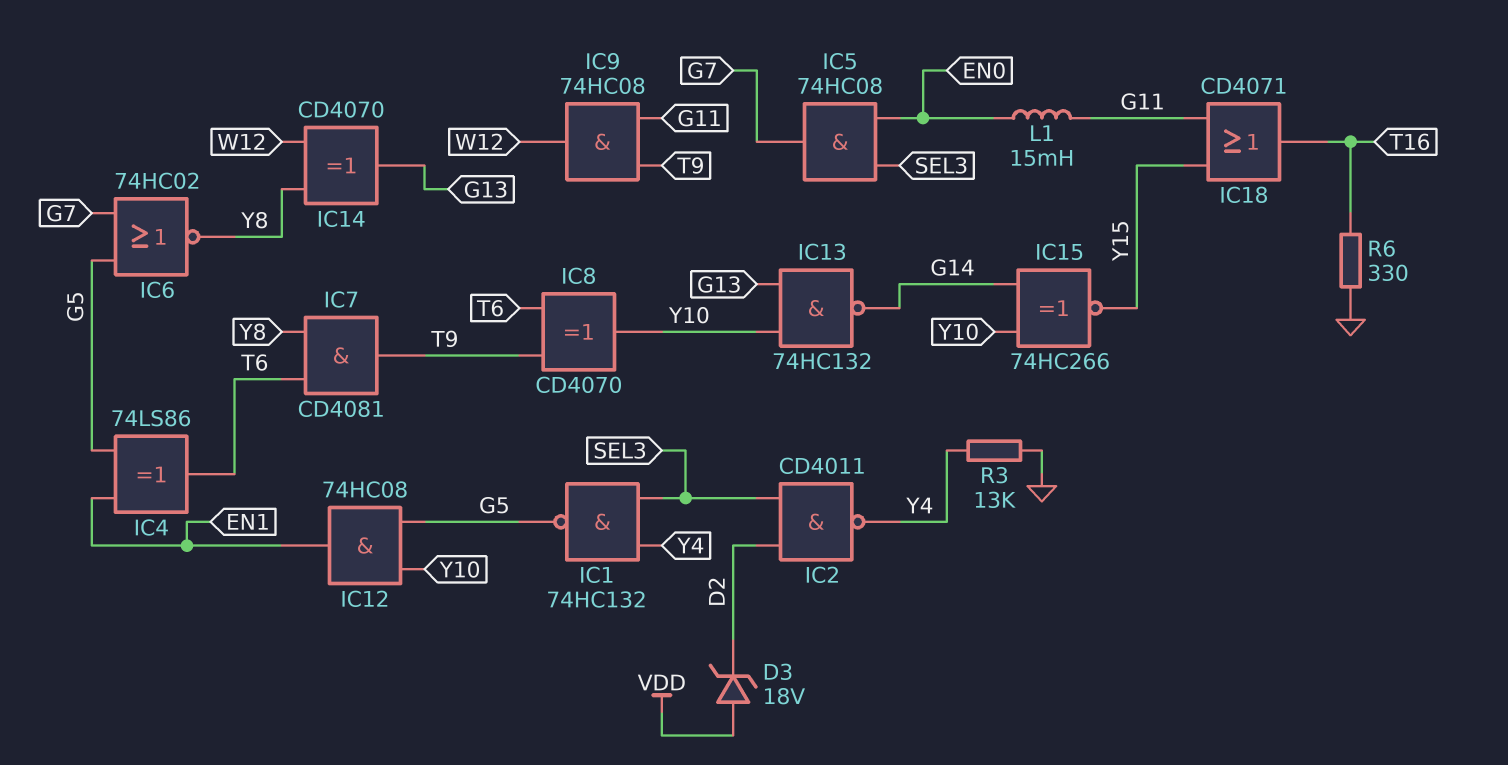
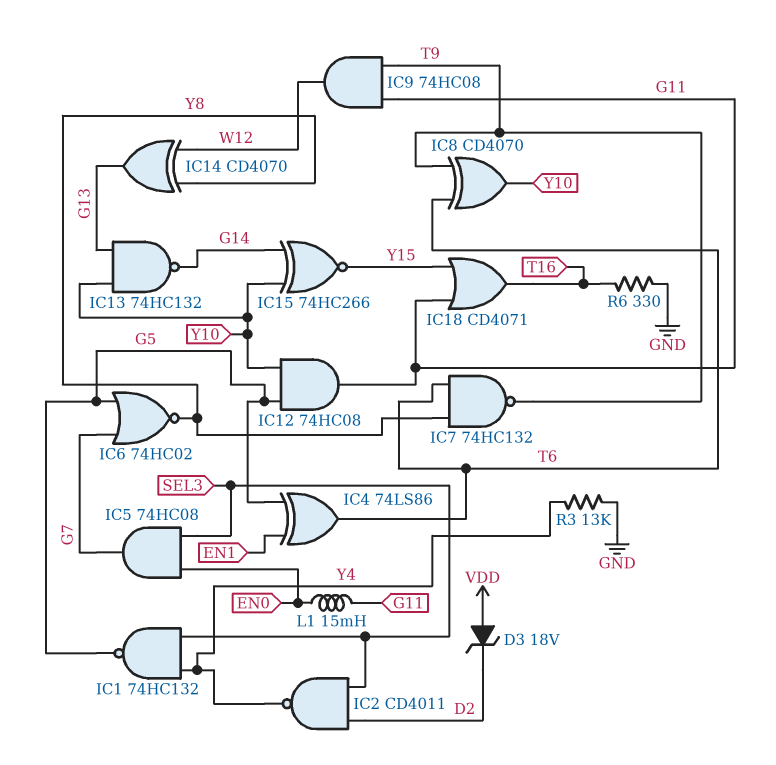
IC7: AND CD4081 (in T6, in Y8, out T9) -> NAND 74HC132 (in T6, in Y8, out T9)
IC12: AND 74HC08 (in G5, in Y10, out EN1) -> AND 74HC08 (in G5, in Y10, out G11)

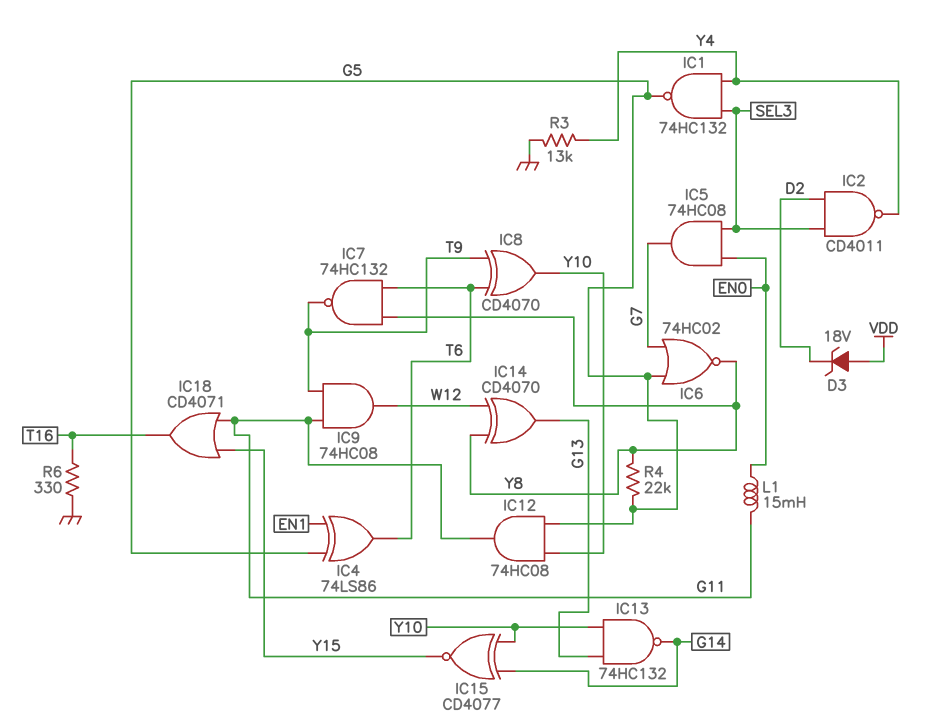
IC15: XNOR 74HC266 (in G14, in Y10, out Y15) -> XNOR CD4077 (in G14, in Y10, out Y15)
R4: none -> 22k (G5, Y8)

